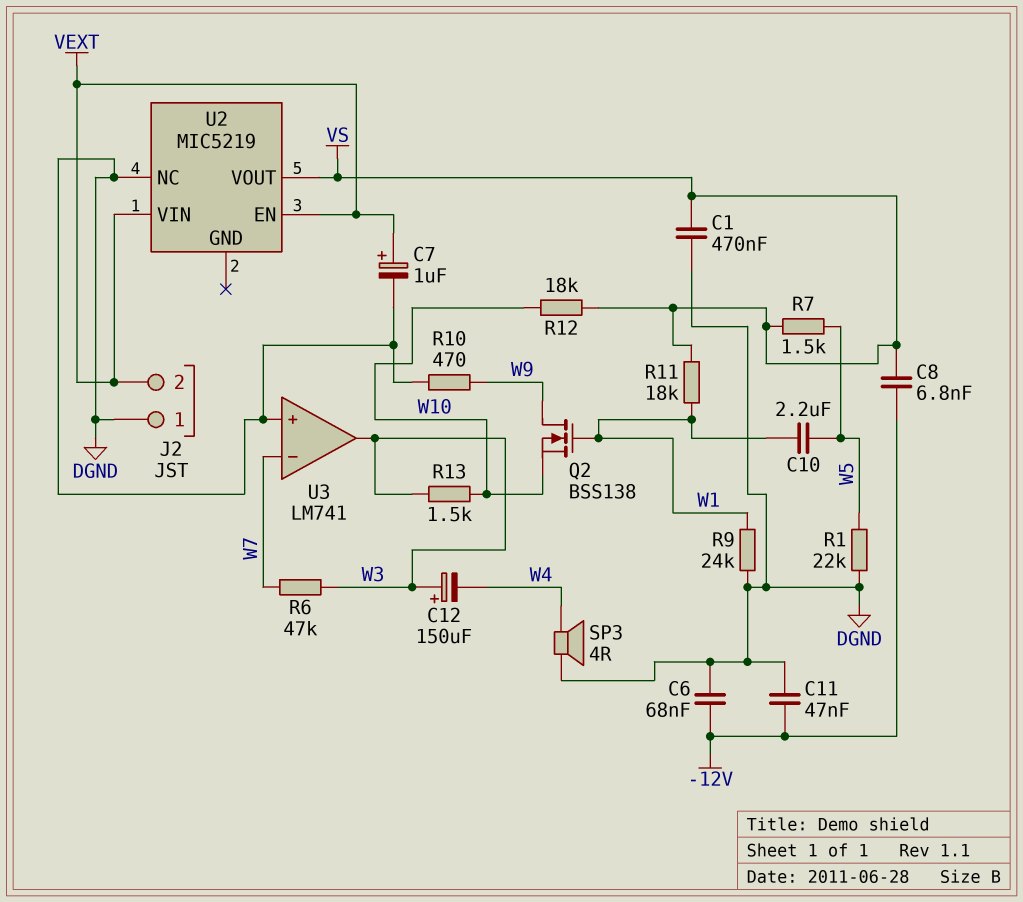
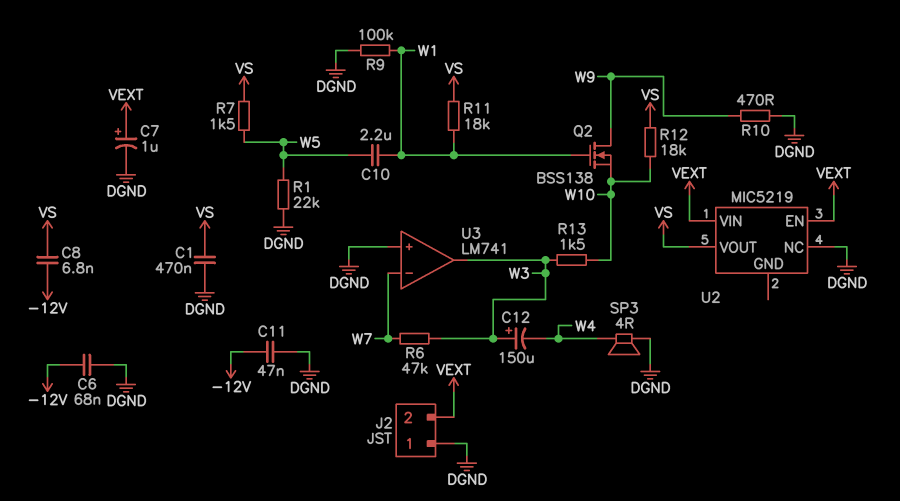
R9: 24k (DGND, W1) -> 100k (DGND, W1)

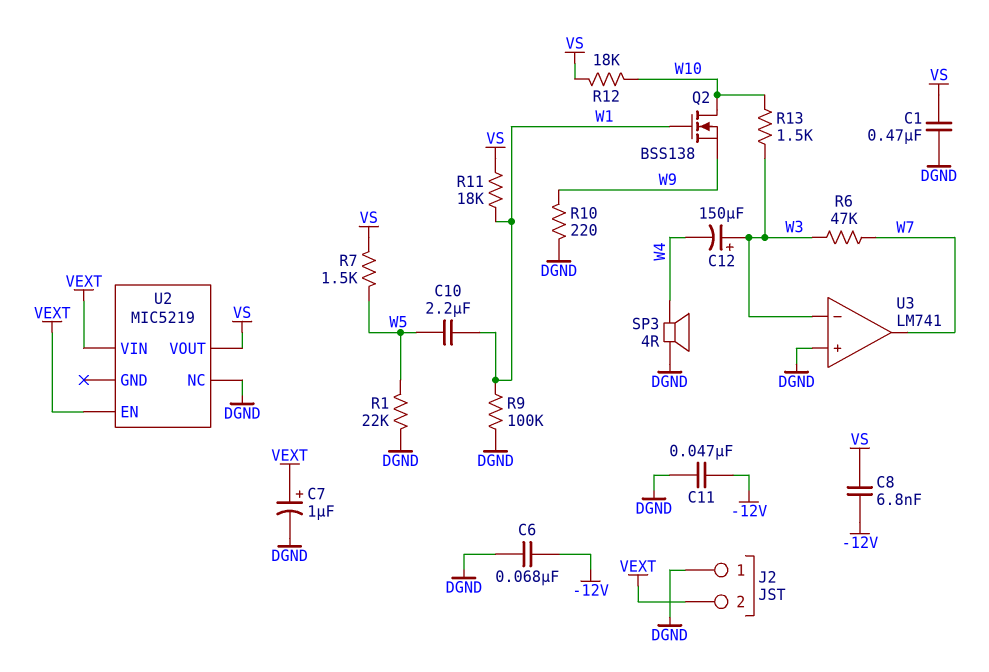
Q2: NMOS BSS138 (G W1, D W9, S W10) -> NMOS BSS138 (G W1, D W10, S W9)
R10: 470 (DGND, W9) -> 220 (DGND, W9)
U3 pin in-: W7 -> W3
U3 pin out: W3 -> W7

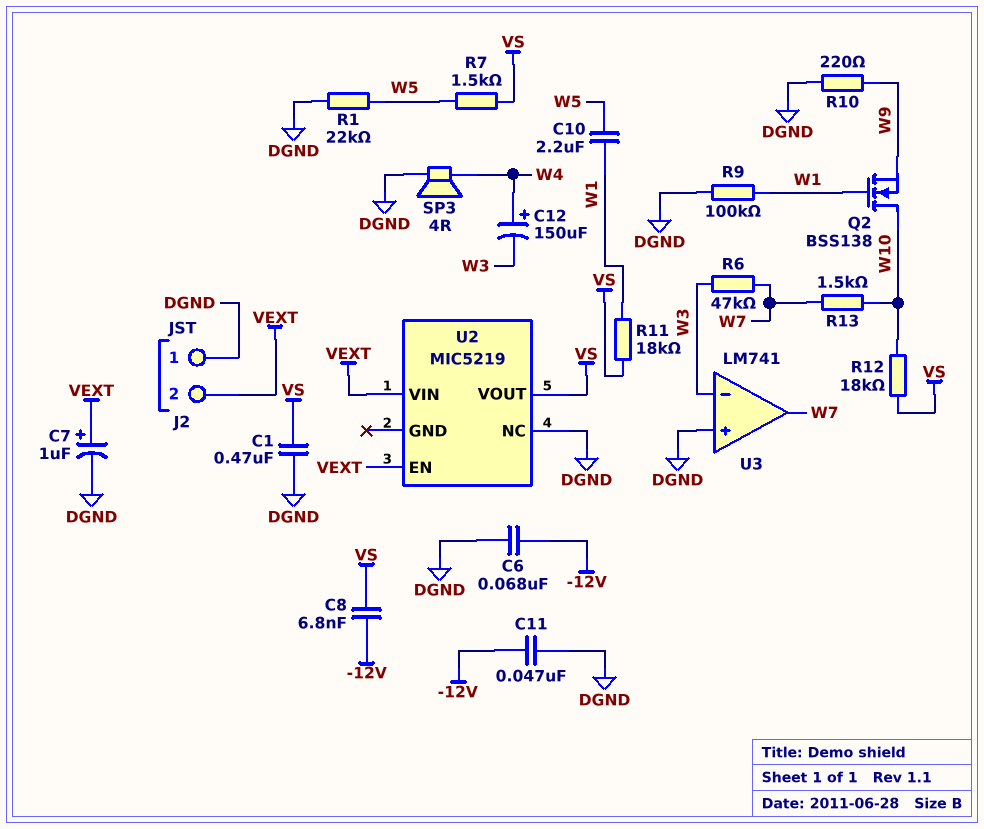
C12: 150uF (plus W3, minus W4) -> 150uF (plus W4, minus W3)
R13: 1.5k (W3, W10) -> 1.5k (W7, W10)

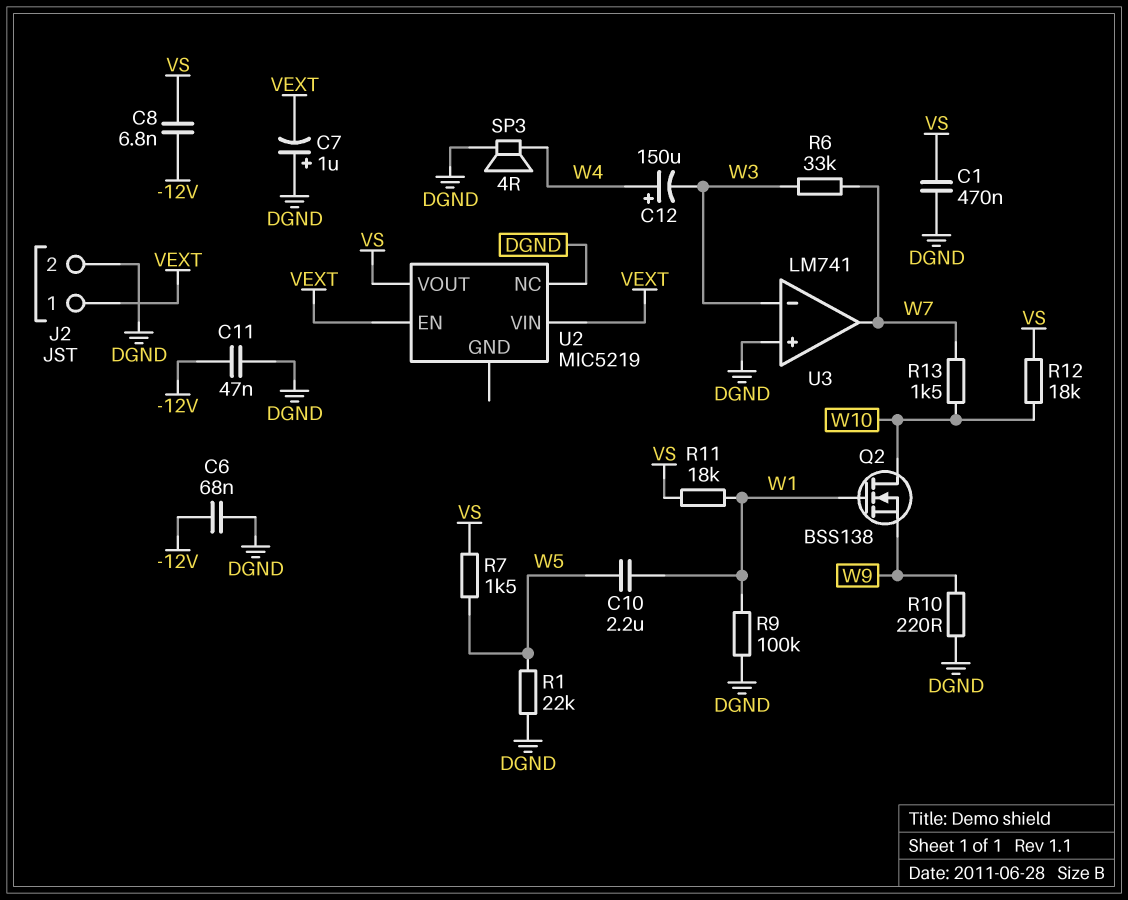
C7: 1uF (plus VEXT, minus DGND) -> 1uF (plus DGND, minus VEXT)
J2 pin 1: DGND -> VEXT
J2 pin 2: VEXT -> DGND
R6: 47k (W3, W7) -> 33k (W3, W7)

